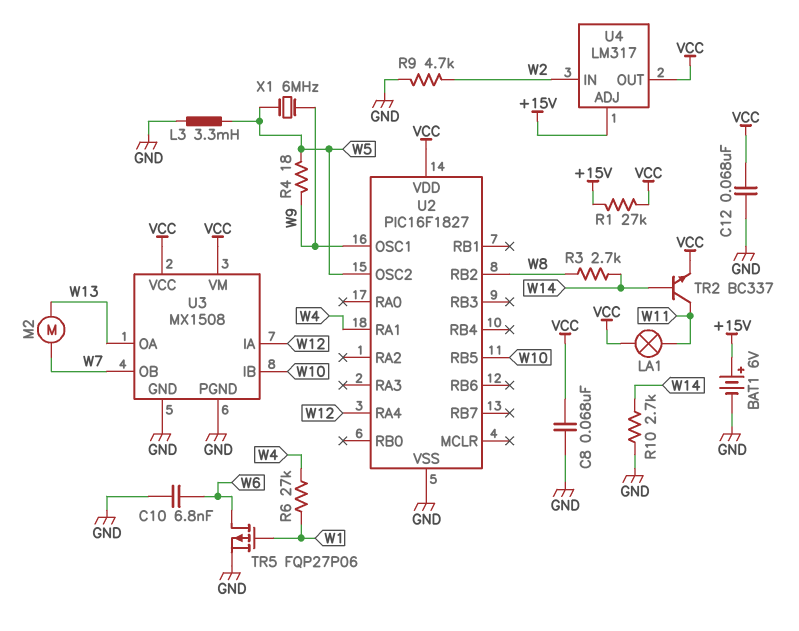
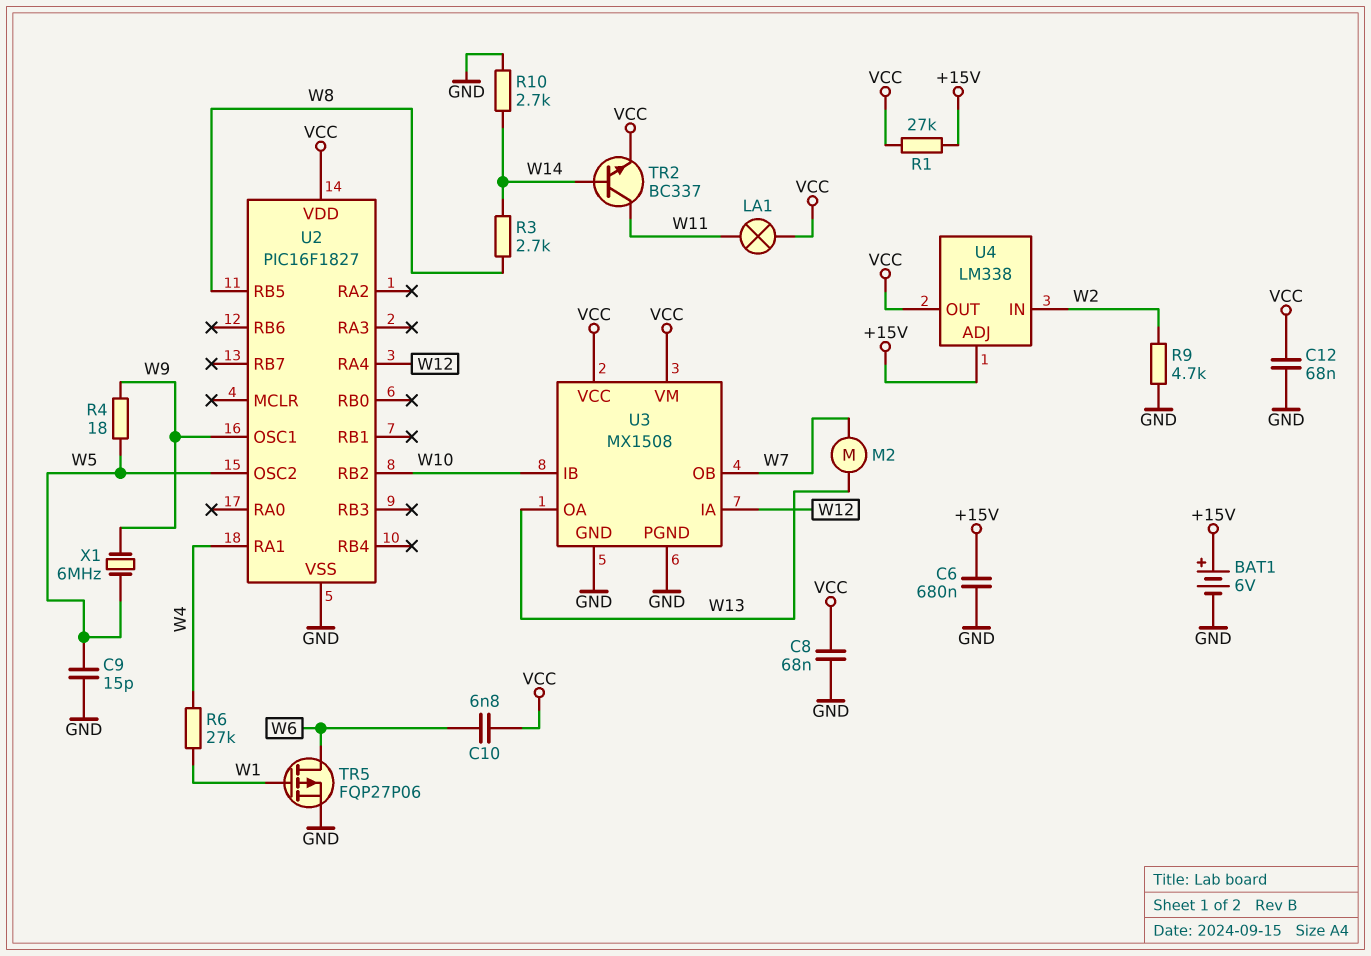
C6: none -> 680nF (+15V, GND)
C9: none -> 15pF (GND, W5)
C10: 6.8nF (GND, W6) -> 6.8nF (VCC, W6)
L3: 3.3mH (GND, W5) -> none
U2 pin RB2: W8 -> W10
U2 pin RB5: W10 -> W8
U4: LM317 -> LM338

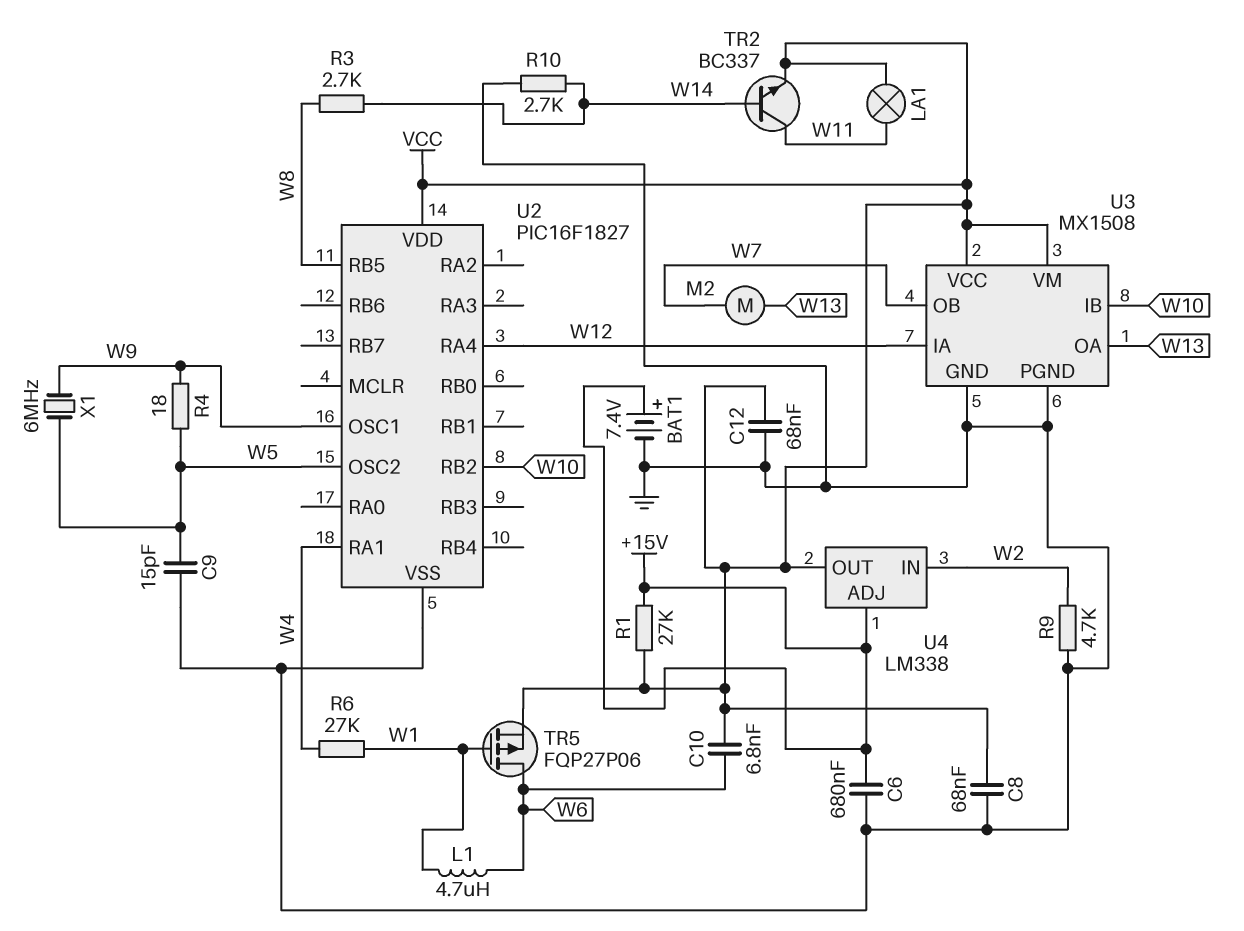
BAT1: 6V (plus +15V, minus GND) -> 7.4V (plus +15V, minus GND)
L1: none -> 4.7uH (W1, W6)
TR5: PMOS FQP27P06 (G W1, D W6, S GND) -> PMOS FQP27P06 (G W1, D W6, S VCC)

